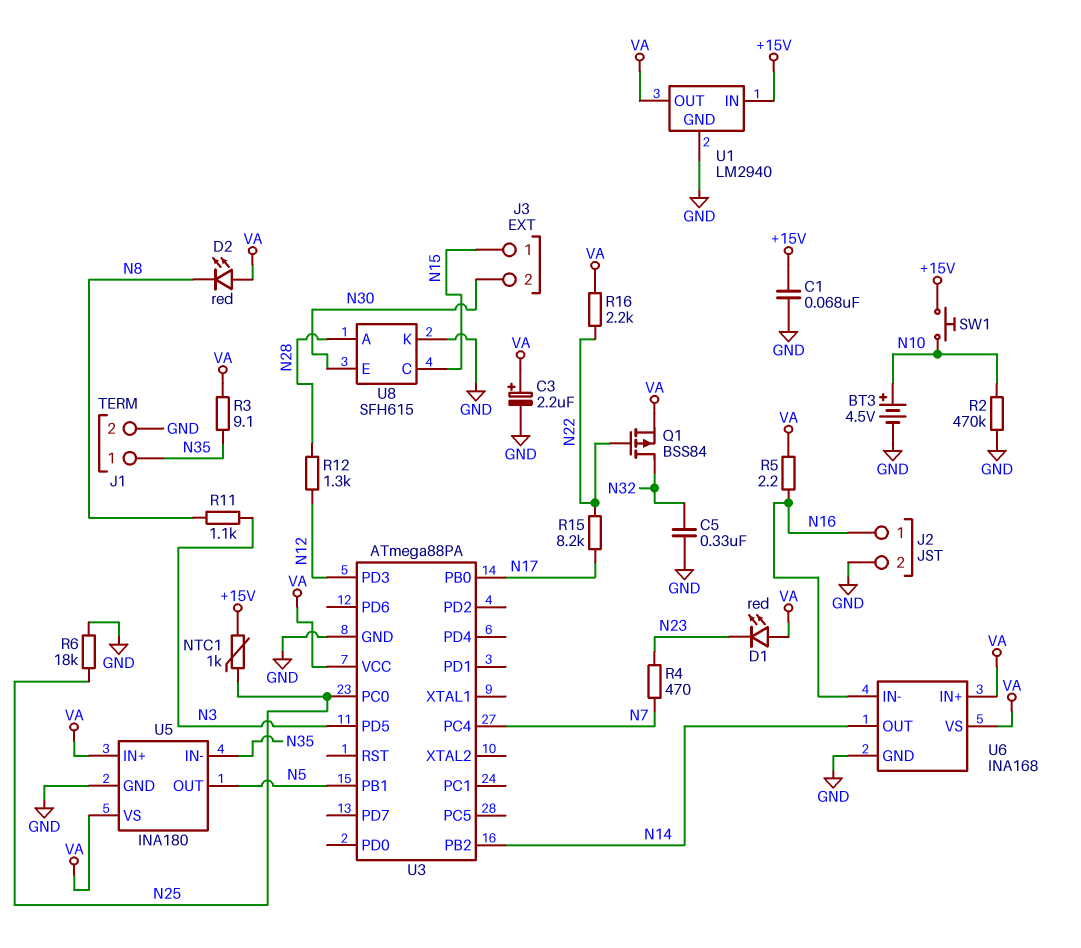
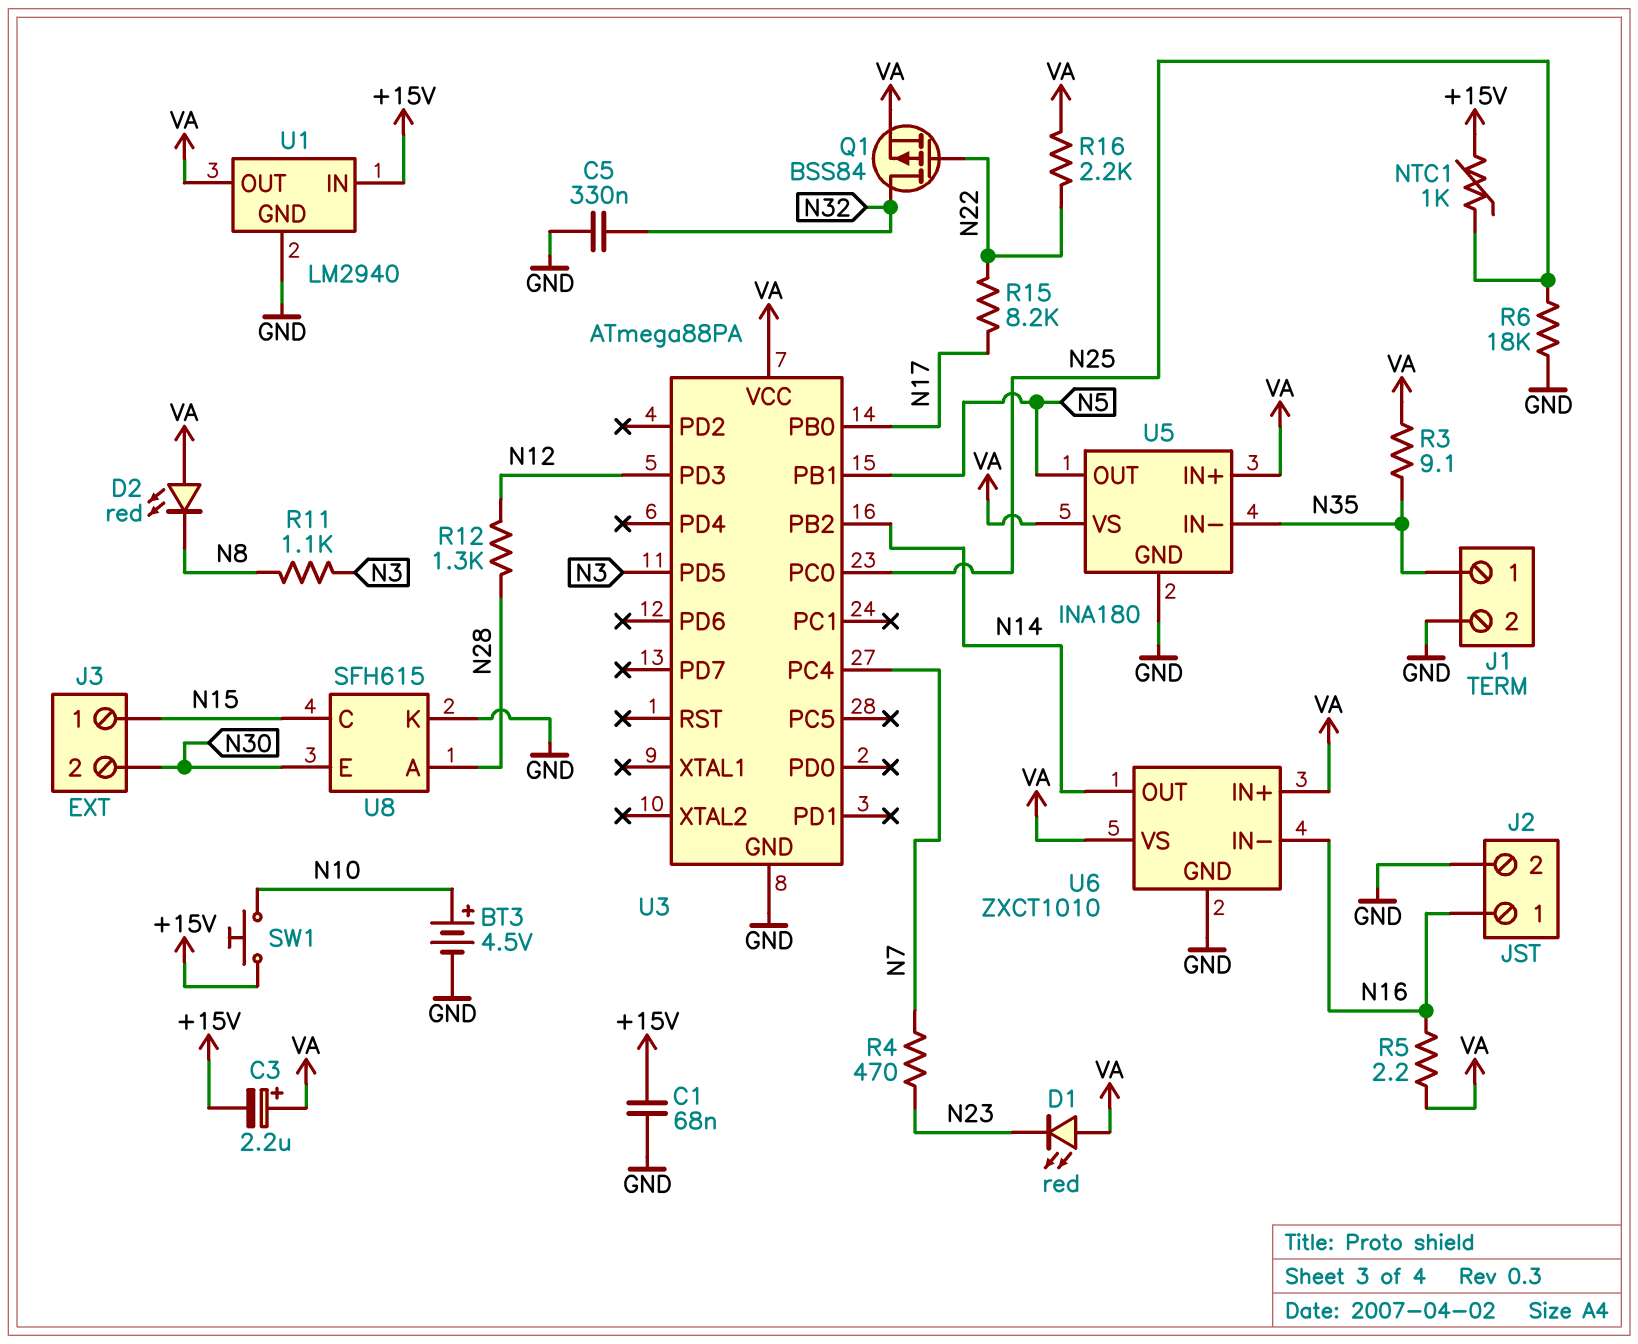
C3: 2.2uF (plus VA, minus GND) -> 2.2uF (plus VA, minus +15V)
R2: 470k (GND, N10) -> none
U6: INA168 -> ZXCT1010

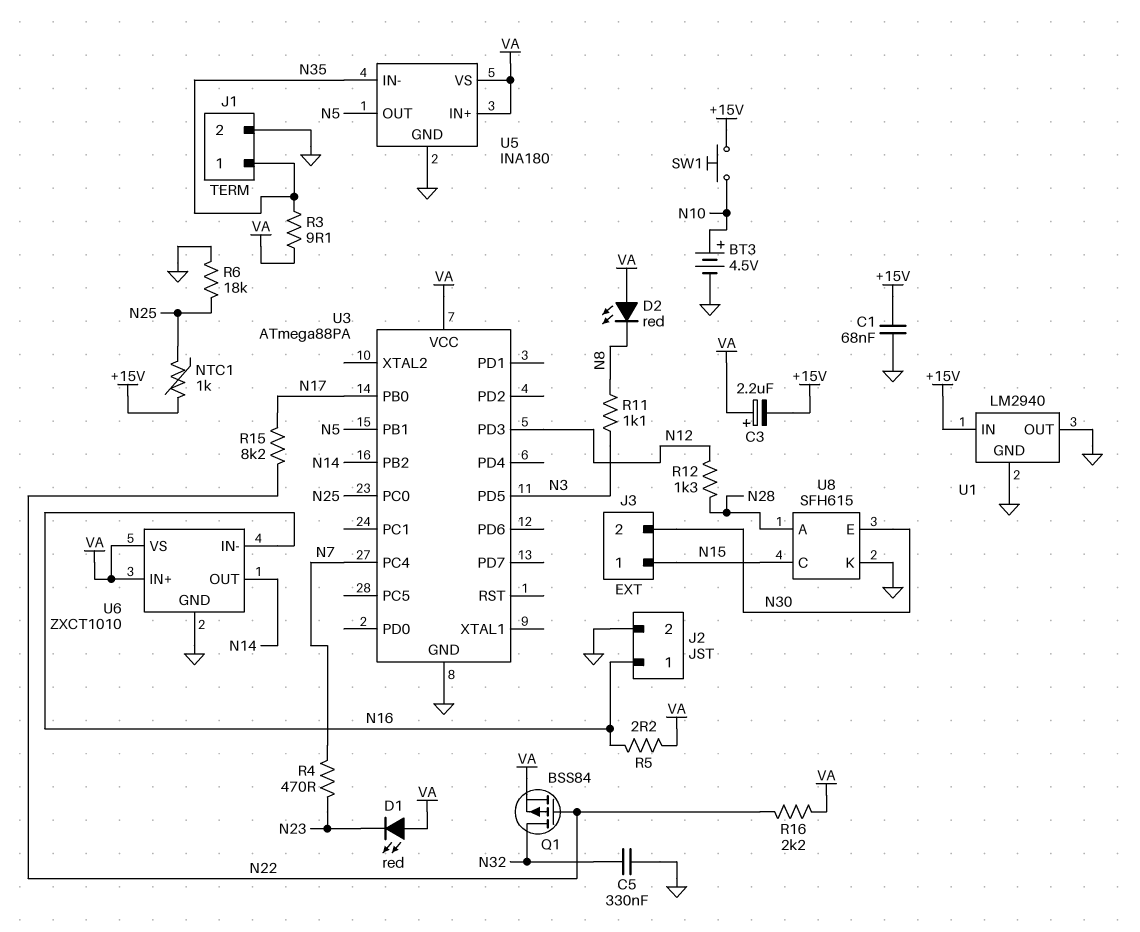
U1 pin OUT: VA -> GND

